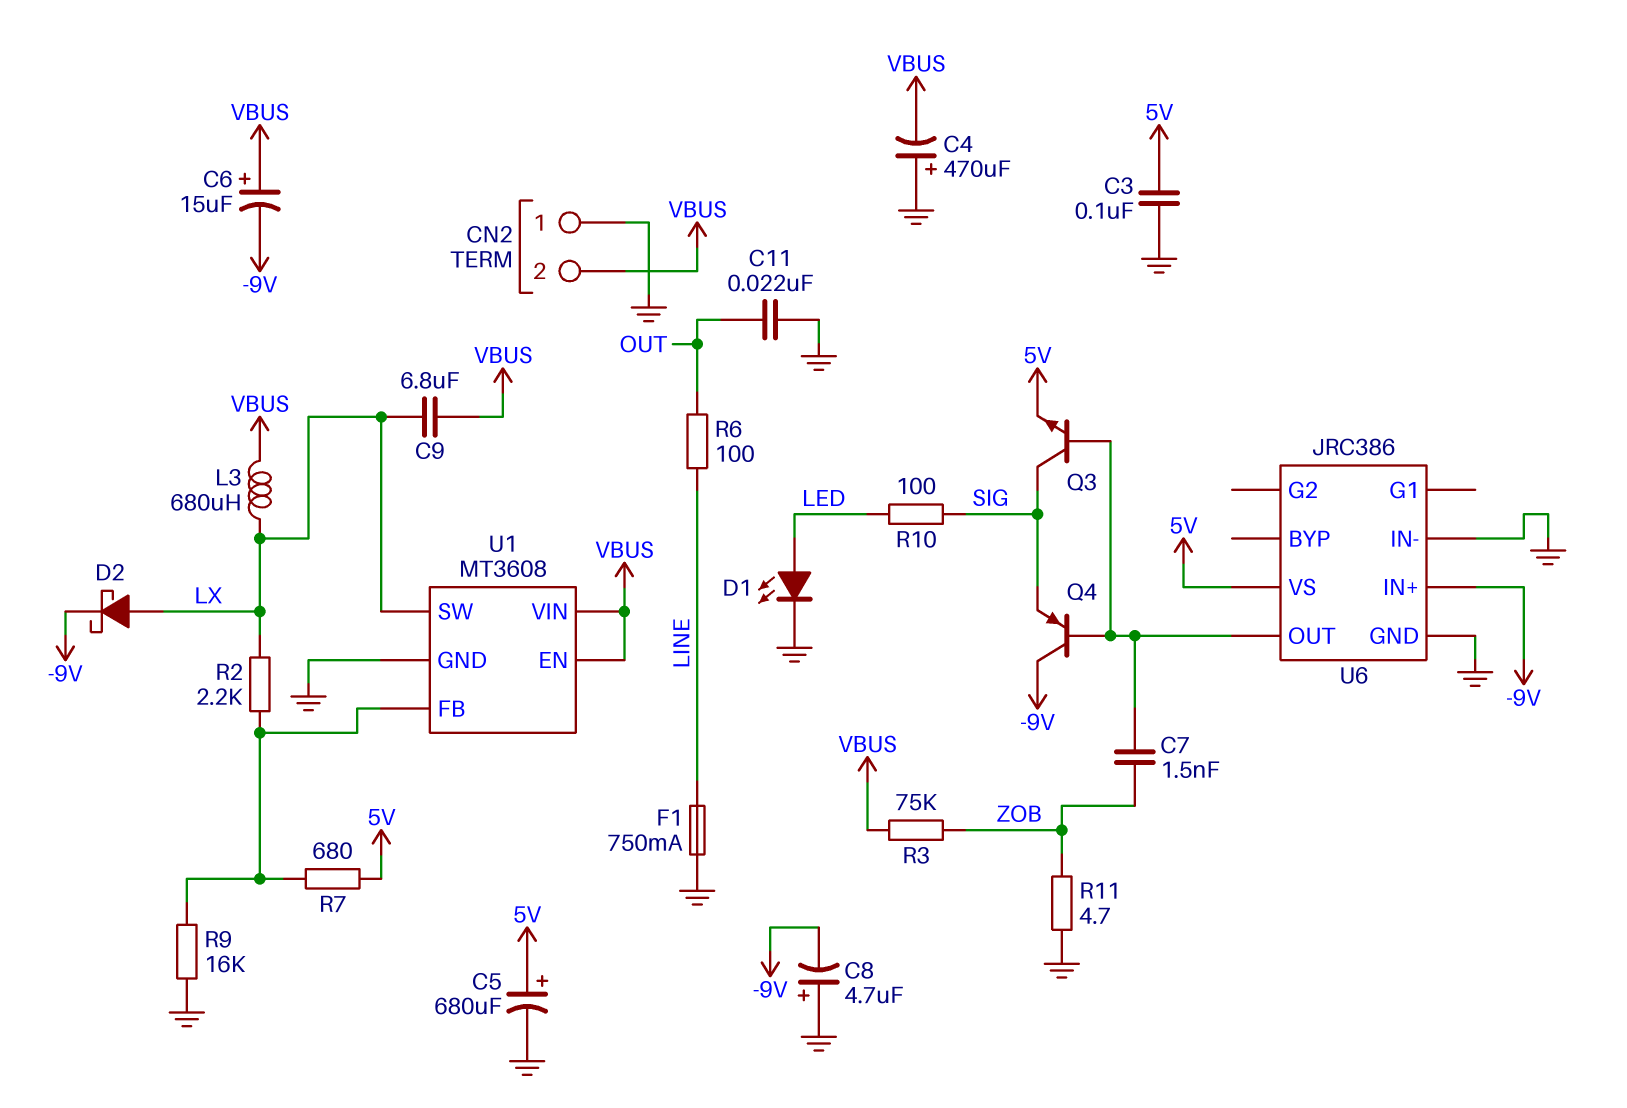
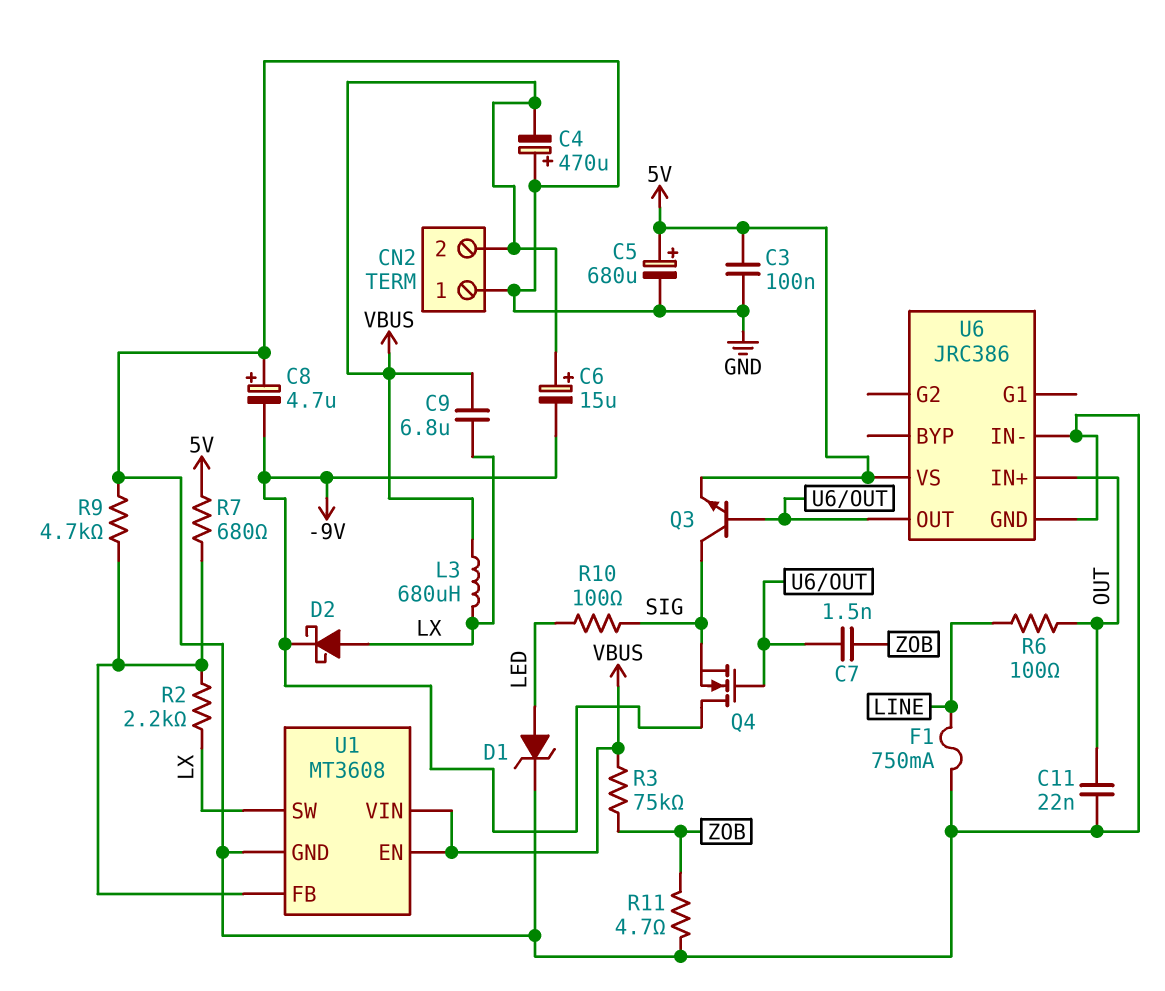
D1: LED (A LED, K GND) -> zener (A LED, K GND)
Q4: PNP (B U6/OUT, C -9V, E SIG) -> NMOS (G U6/OUT, D -9V, S SIG)
R9: 16k (GND, U1/FB) -> 4.7k (GND, U1/FB)
U6 pin IN+: -9V -> OUT

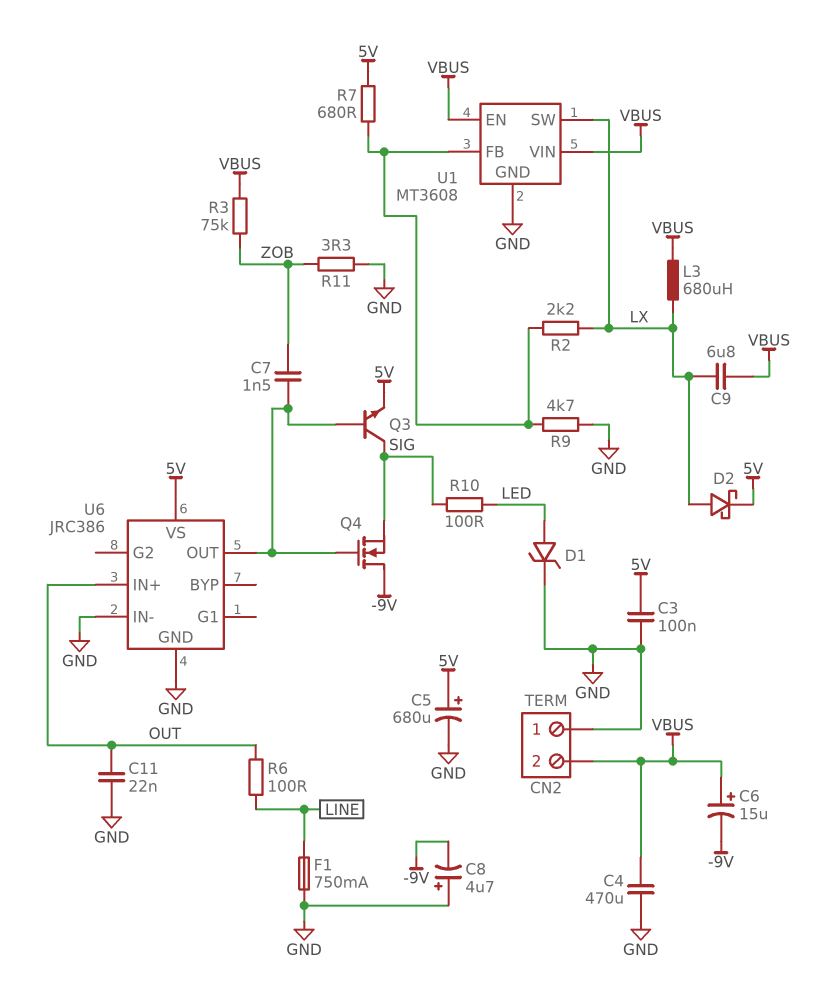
C4: 470uF (plus GND, minus VBUS) -> 470uF (GND, VBUS)
D2: schottky (A LX, K -9V) -> schottky (A LX, K 5V)
R11: 4.7 (GND, ZOB) -> 3.3 (GND, ZOB)

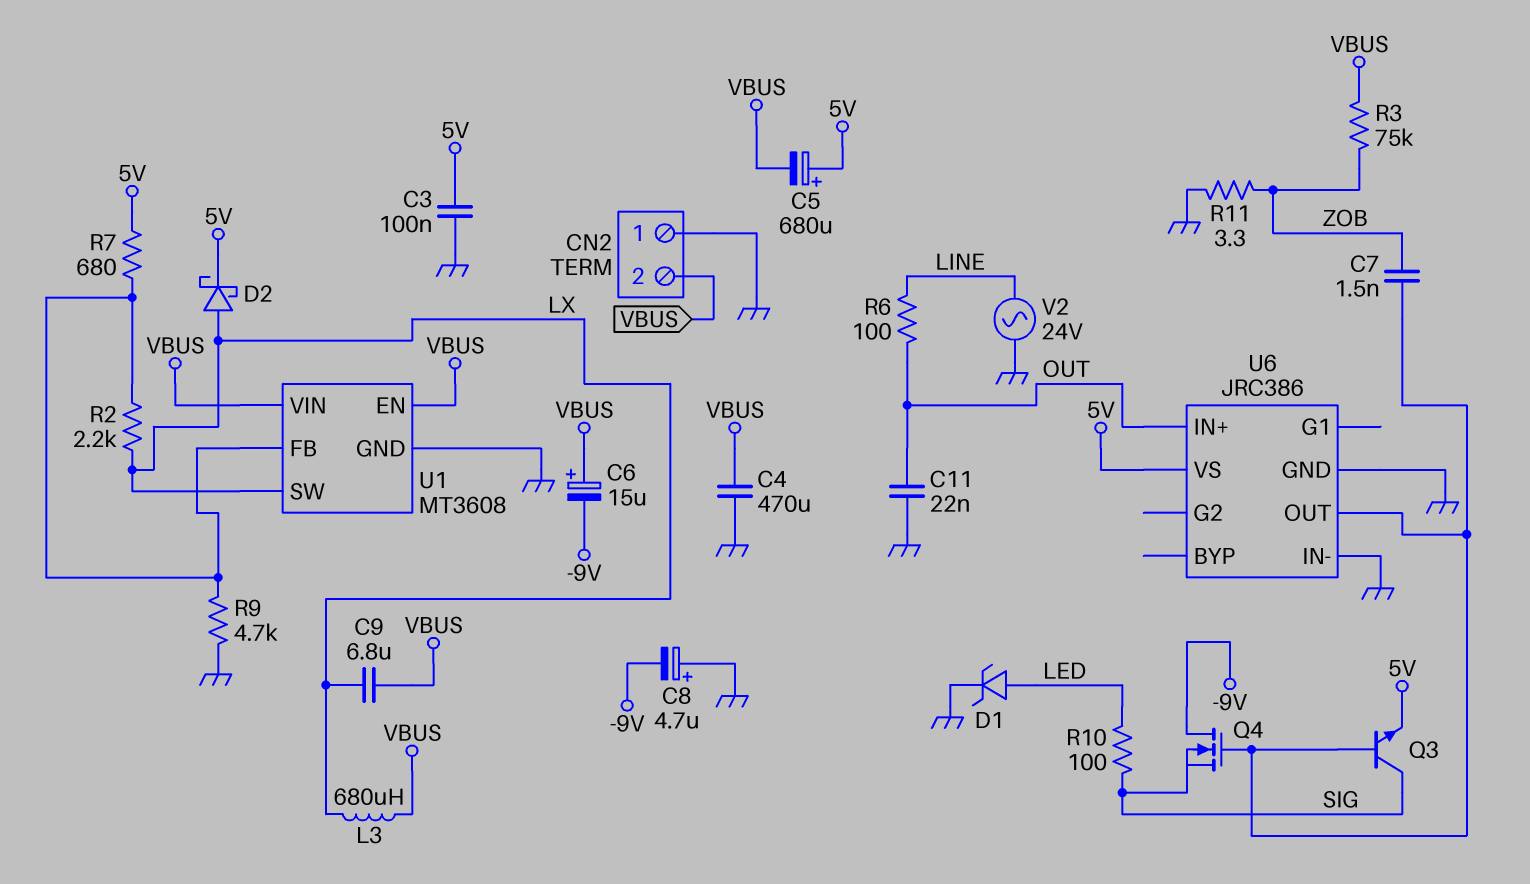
C5: 680uF (plus 5V, minus GND) -> 680uF (plus 5V, minus VBUS)
F1: 750mA (GND, LINE) -> none
V2: none -> AC 24V (GND, LINE)

